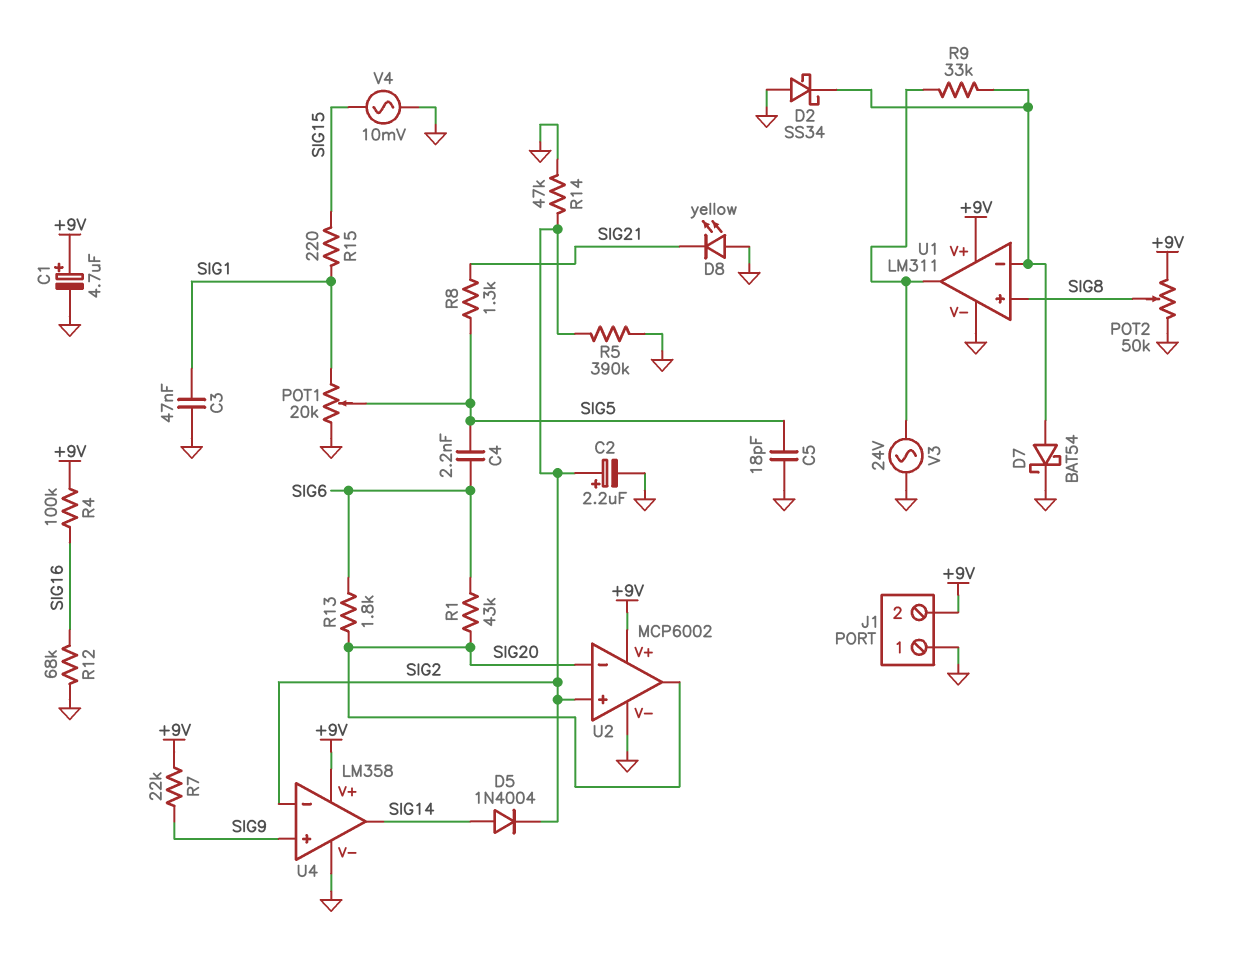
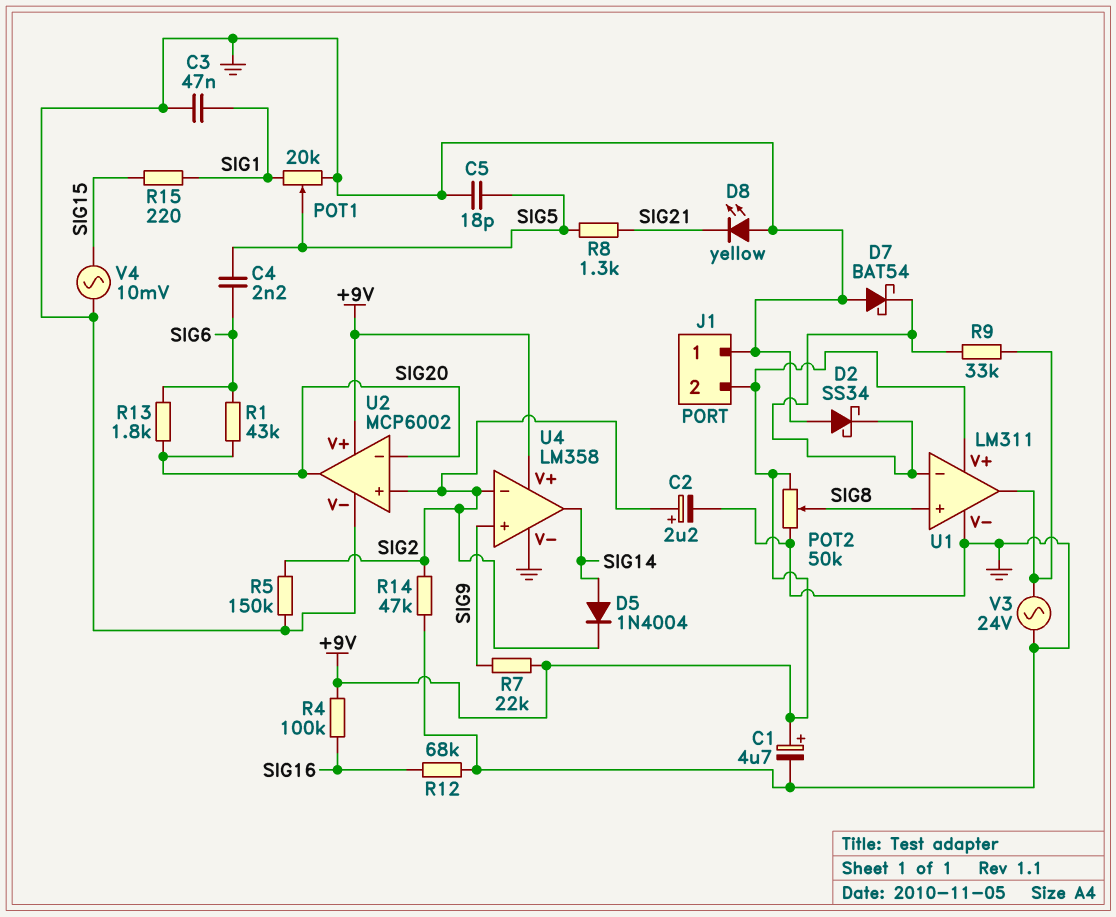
D7: schottky BAT54 (A U1/in-, K GND) -> schottky BAT54 (A GND, K U1/in-)
R5: 390k (GND, SIG2) -> 150k (GND, SIG2)

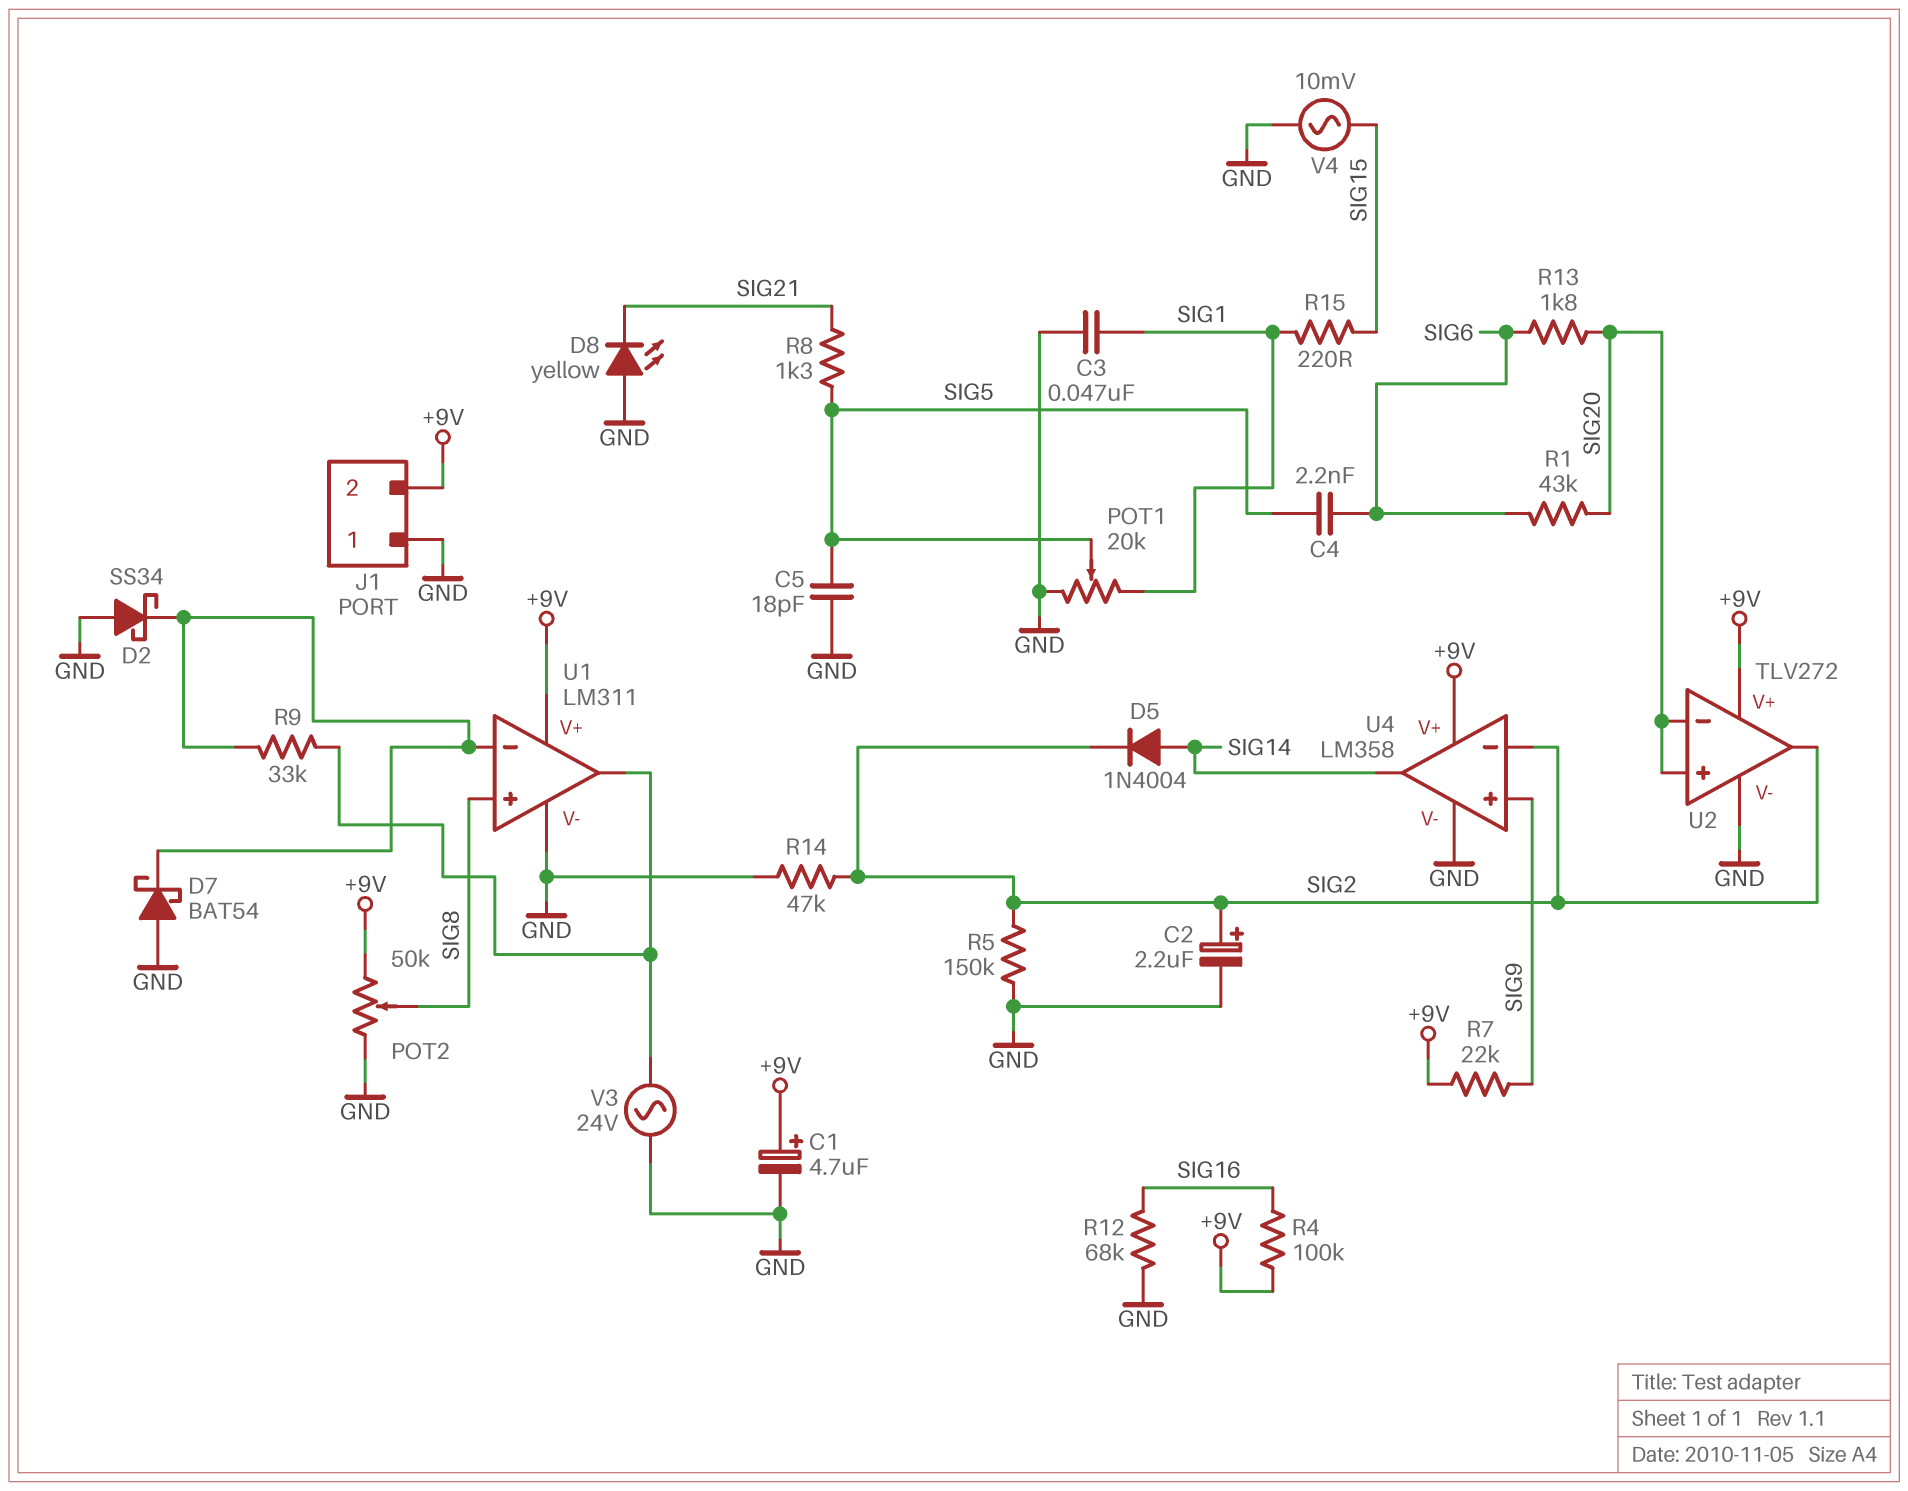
U2: MCP6002 -> TLV272
U2 pin in+: SIG2 -> SIG20
U2 pin out: SIG20 -> SIG2

